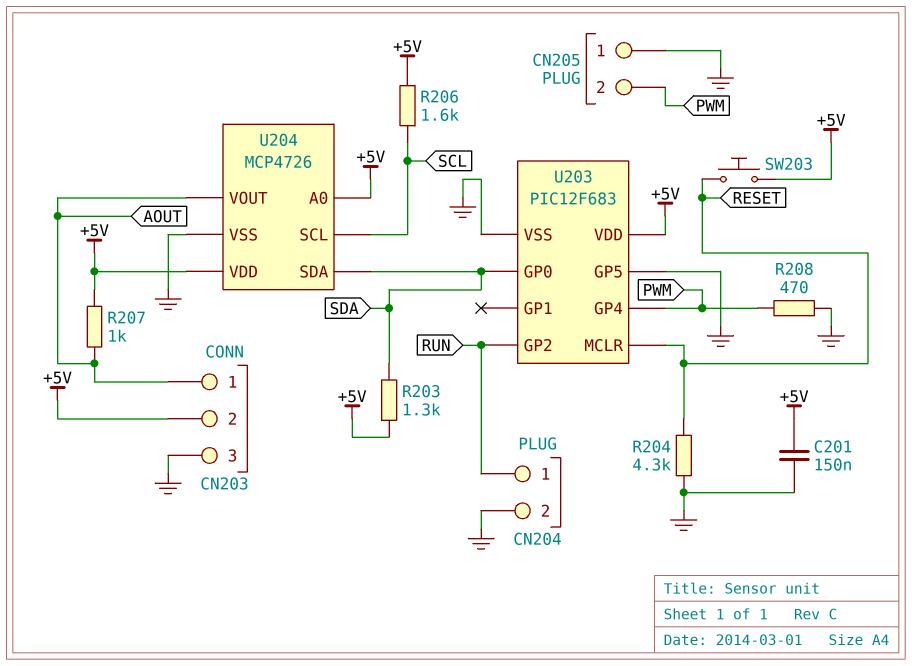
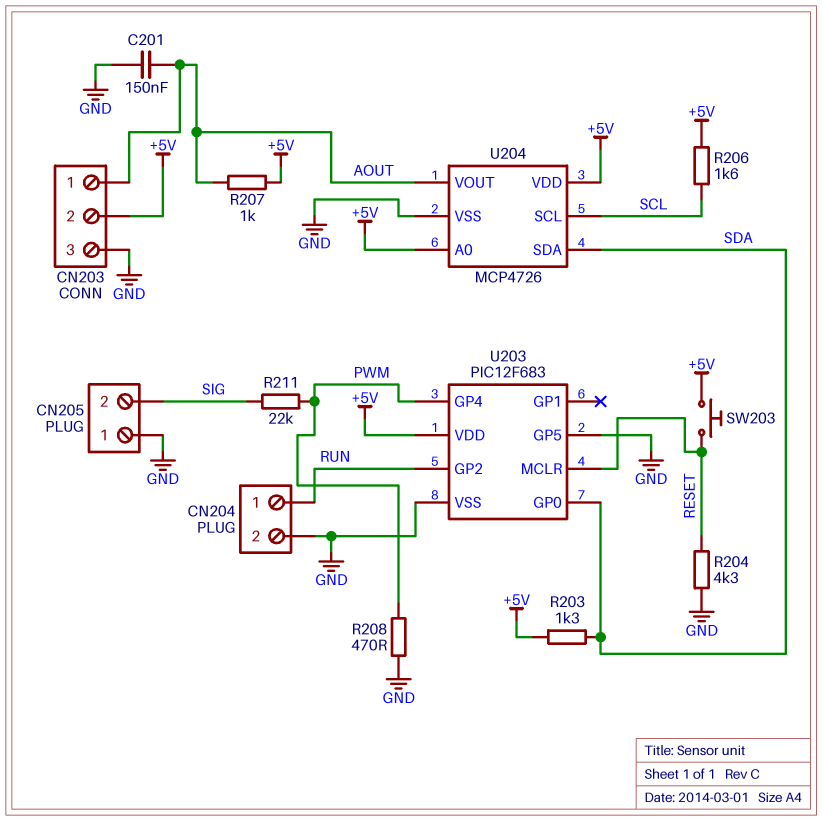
C201: 150nF (+5V, GND) -> 150nF (AOUT, GND)
CN205 pin 2: PWM -> SIG
R211: none -> 22k (PWM, SIG)

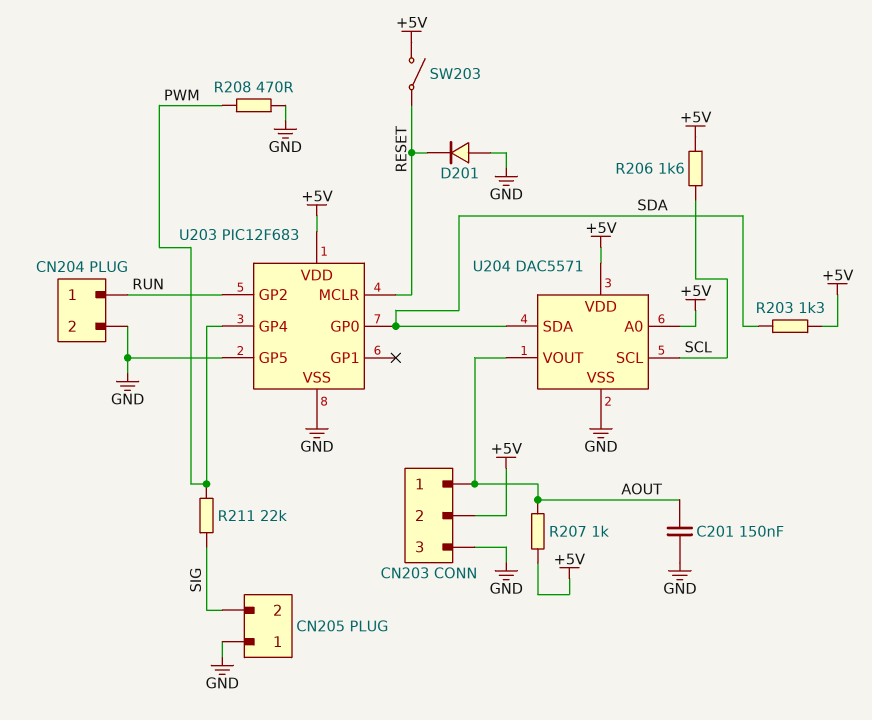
D201: none -> diode (A GND, K RESET)
R204: 4.3k (GND, RESET) -> none
SW203: button (+5V, RESET) -> switch (+5V, RESET)
U204: MCP4726 -> DAC5571

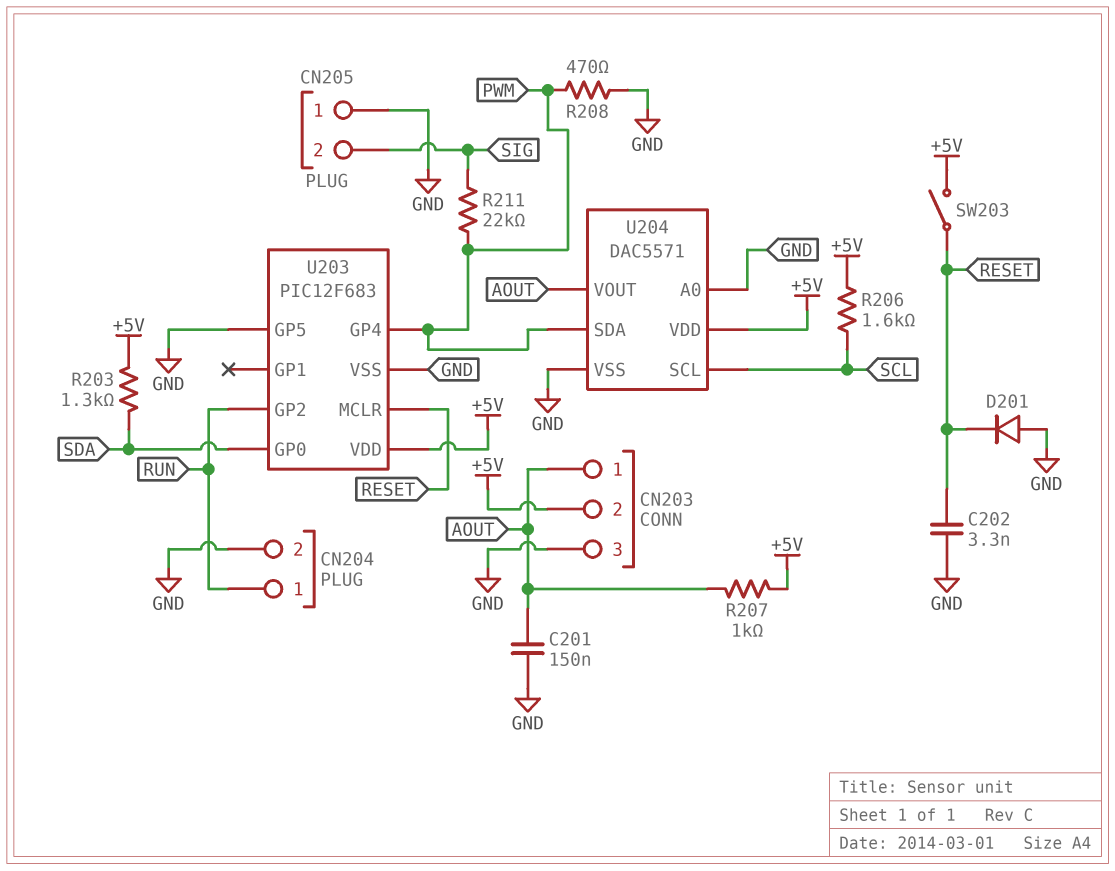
C202: none -> 3.3nF (GND, RESET)
U204 pin A0: +5V -> GND
U204 pin SDA: SDA -> PWM

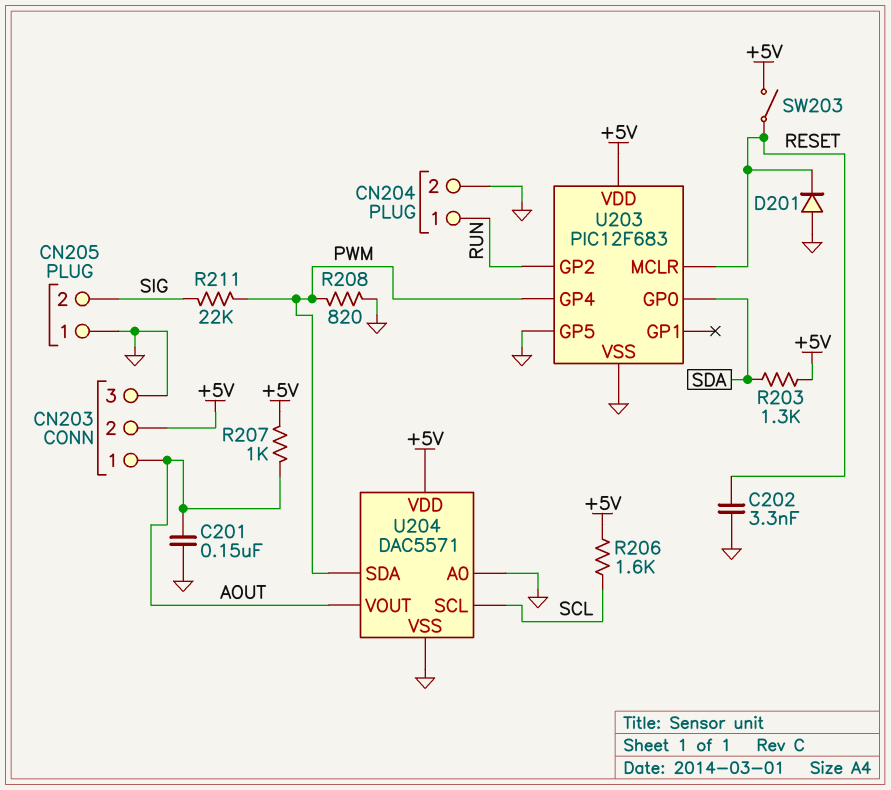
R208: 470 (GND, PWM) -> 820 (GND, PWM)

